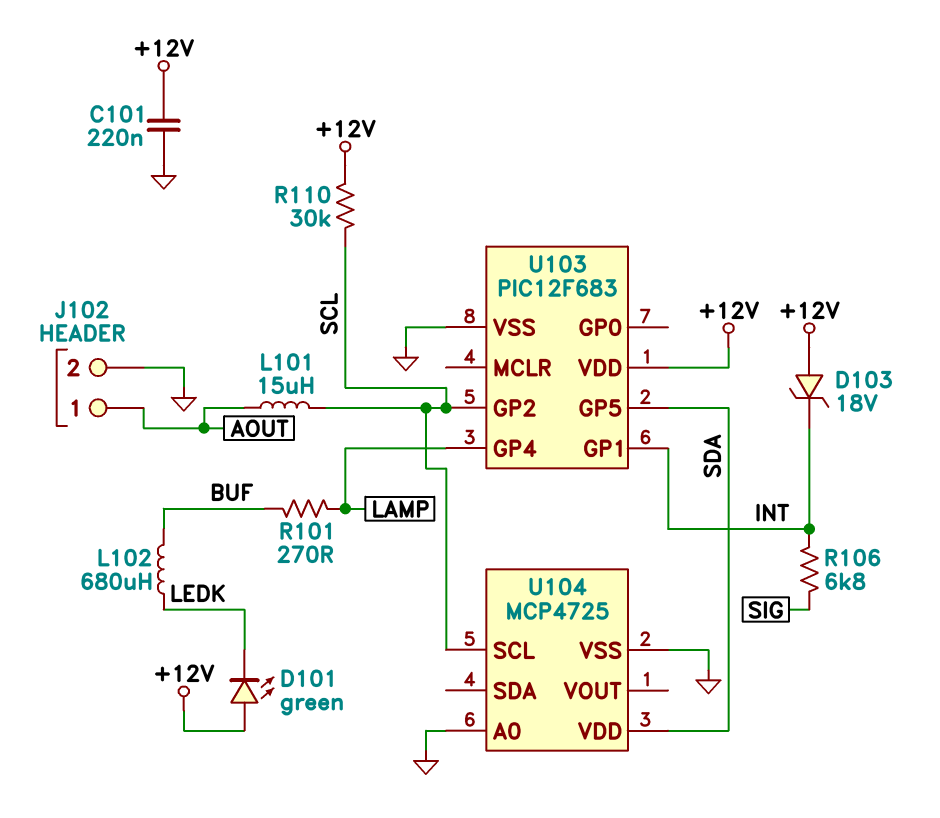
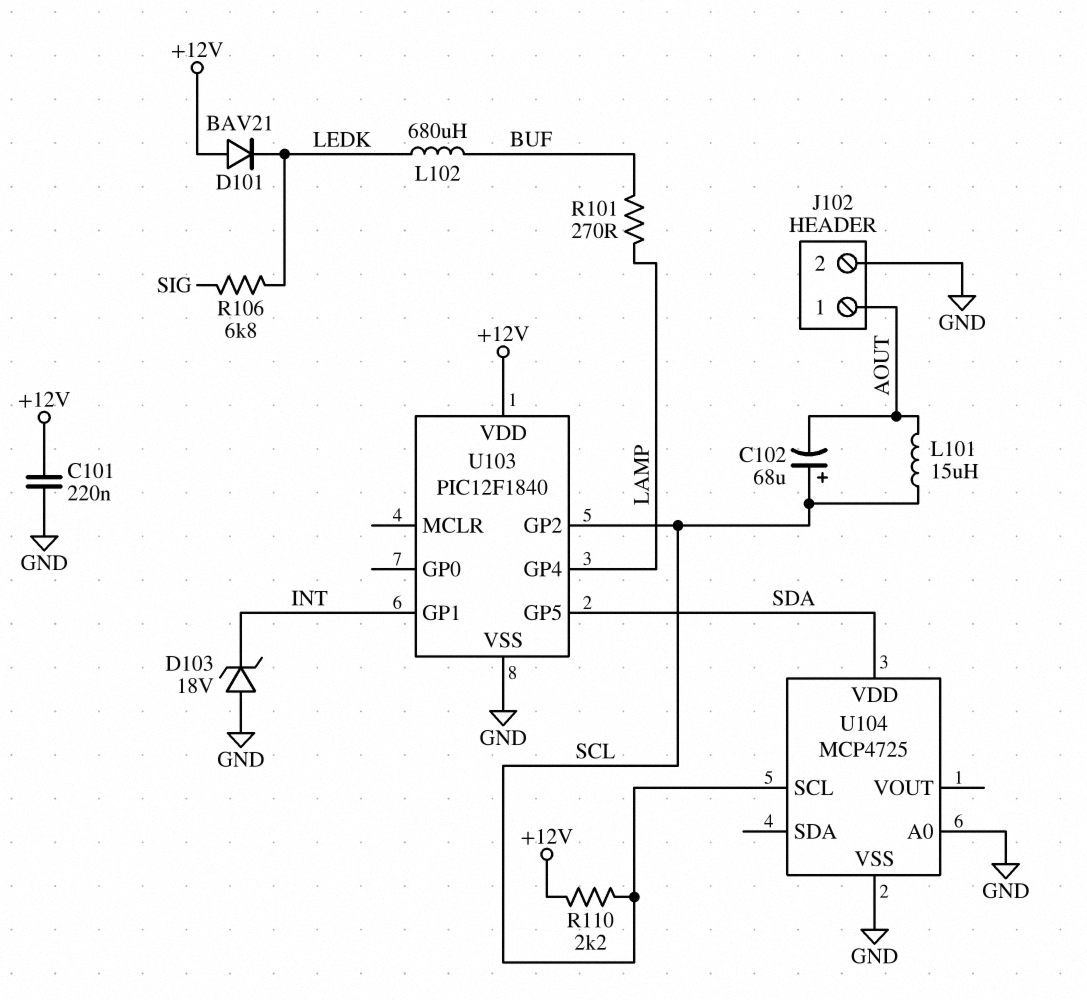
C102: none -> 68uF (plus SCL, minus AOUT)
D101: LED green (A +12V, K LEDK) -> diode BAV21 (A +12V, K LEDK)
D103: zener 18V (A +12V, K INT) -> zener 18V (A GND, K INT)
R106: 6.8k (INT, SIG) -> 6.8k (LEDK, SIG)
R110: 30k (+12V, SCL) -> 2.2k (+12V, SCL)
U103: PIC12F683 -> PIC12F1840

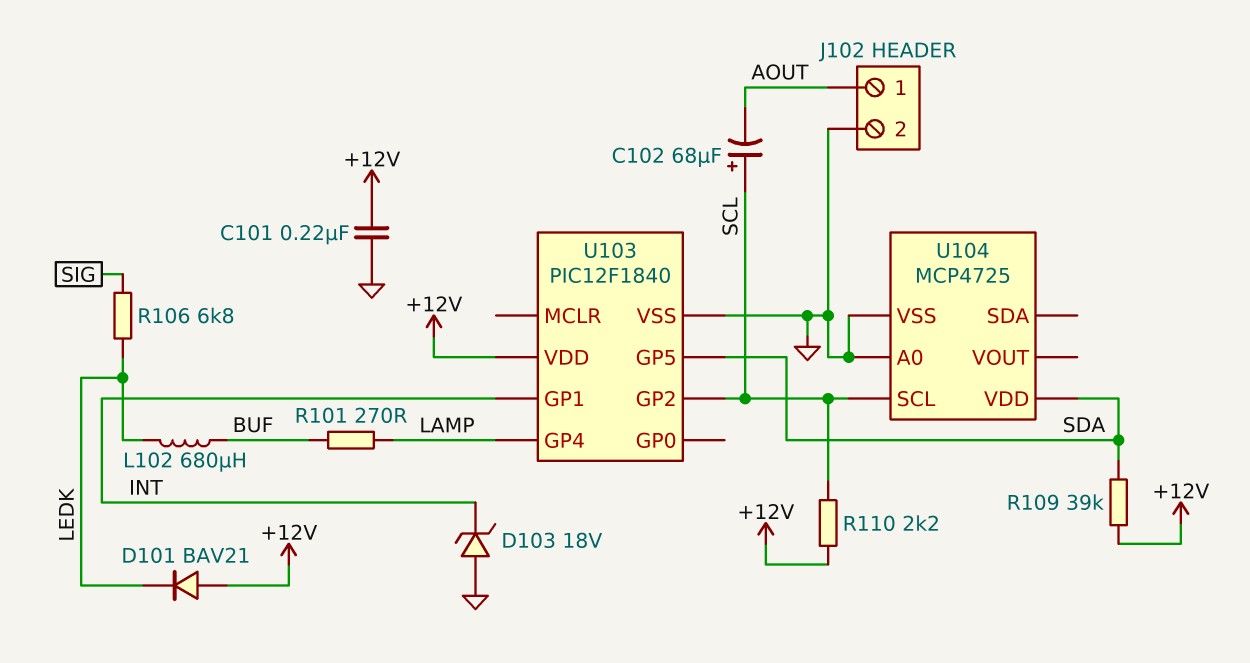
L101: 15uH (AOUT, SCL) -> none
R109: none -> 39k (+12V, SDA)

